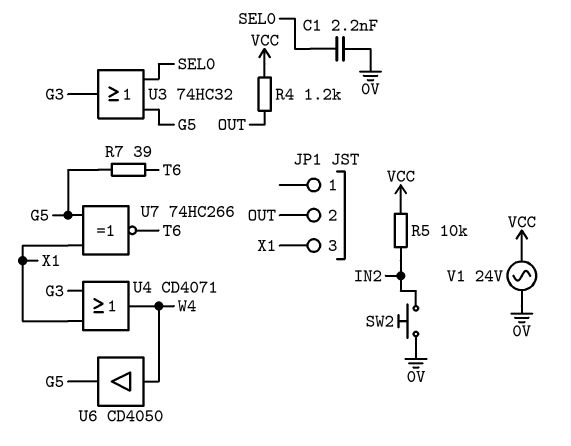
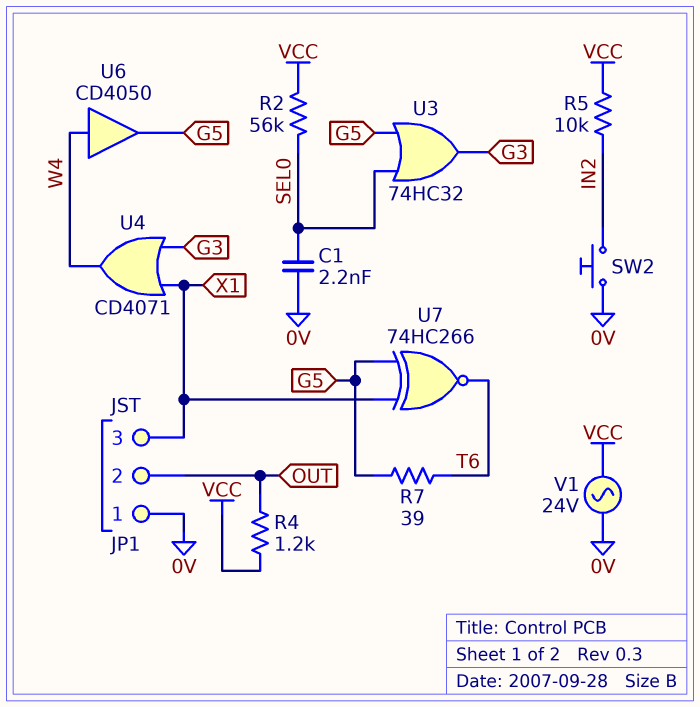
JP1 pin 1: none -> 0V
R2: none -> 56k (SEL0, VCC)

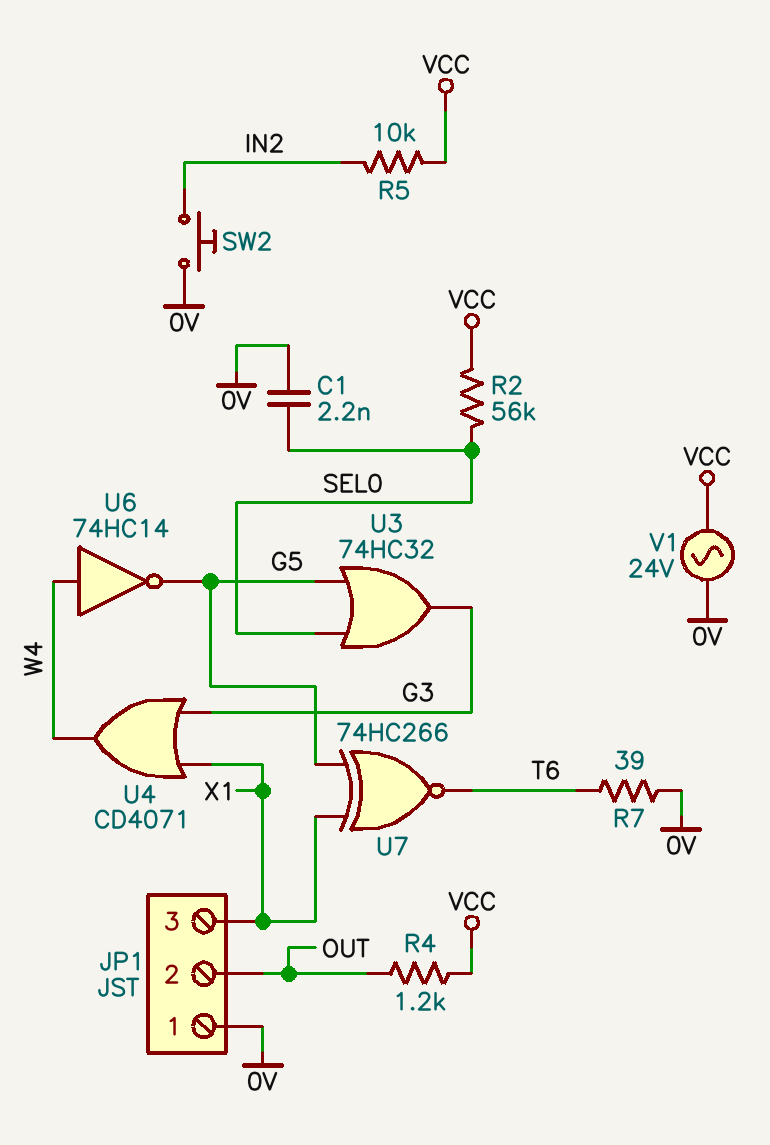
R7: 39 (G5, T6) -> 39 (0V, T6)
U6: buffer CD4050 (in W4, out G5) -> NOT 74HC14 (in W4, out G5)

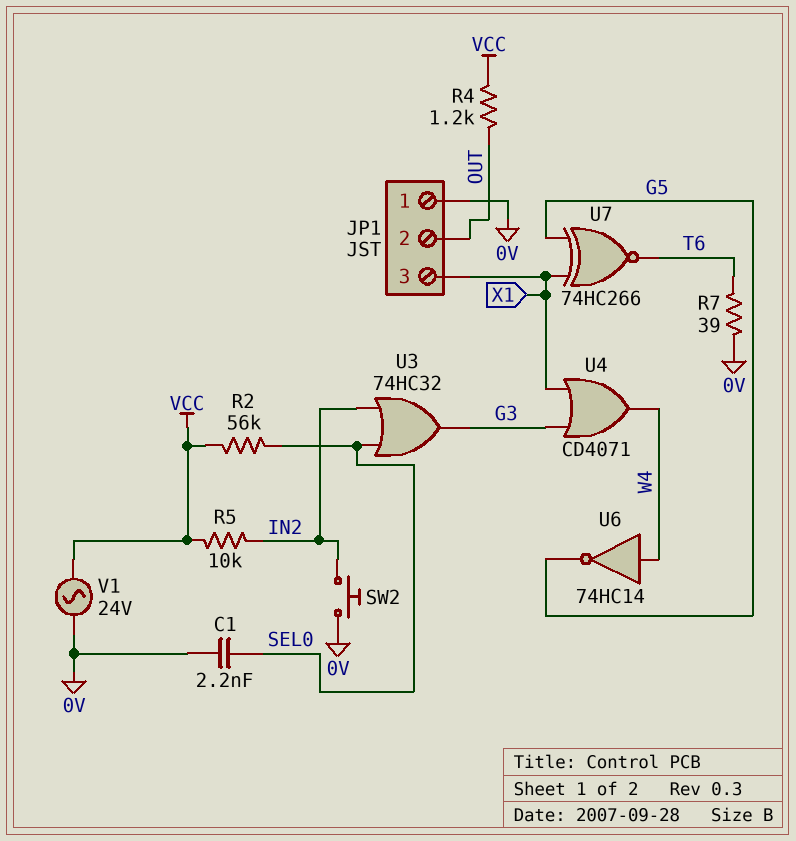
U3: OR 74HC32 (in G5, in SEL0, out G3) -> OR 74HC32 (in IN2, in SEL0, out G3)

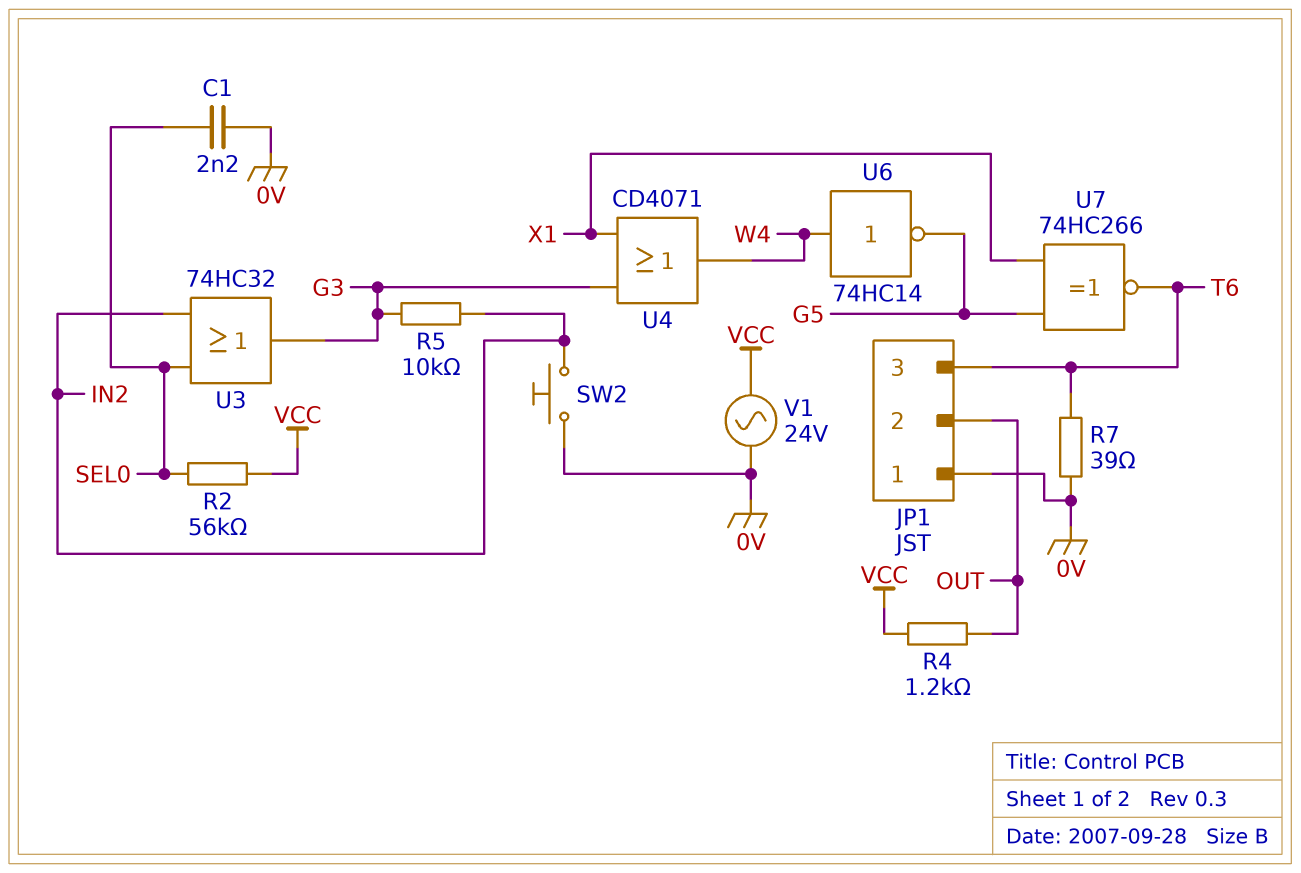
JP1 pin 3: X1 -> T6
R5: 10k (IN2, VCC) -> 10k (G3, IN2)

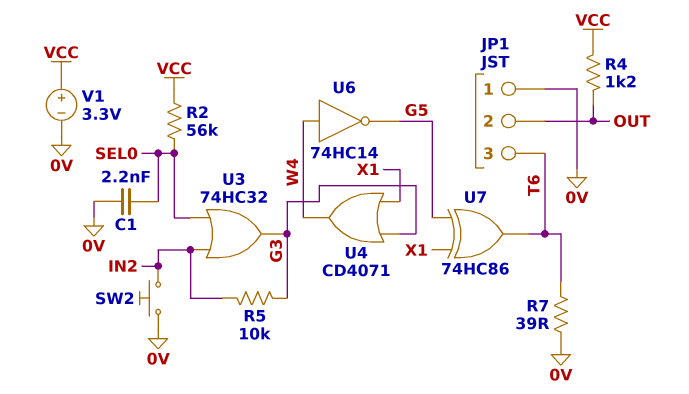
U7: XNOR 74HC266 (in G5, in X1, out T6) -> XOR 74HC86 (in G5, in X1, out T6)
V1: AC 24V (0V, VCC) -> 3.3V (plus VCC, minus 0V)

